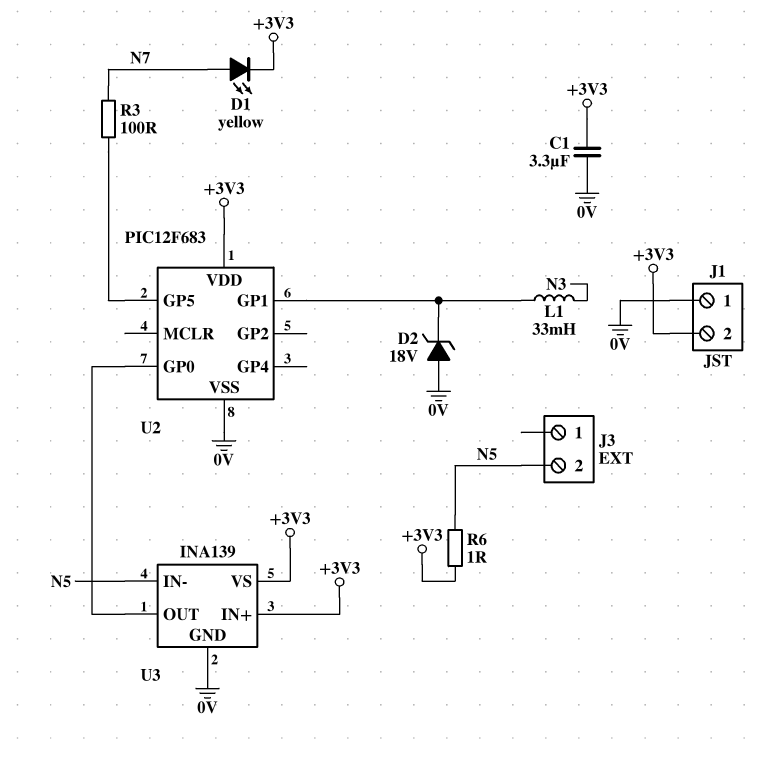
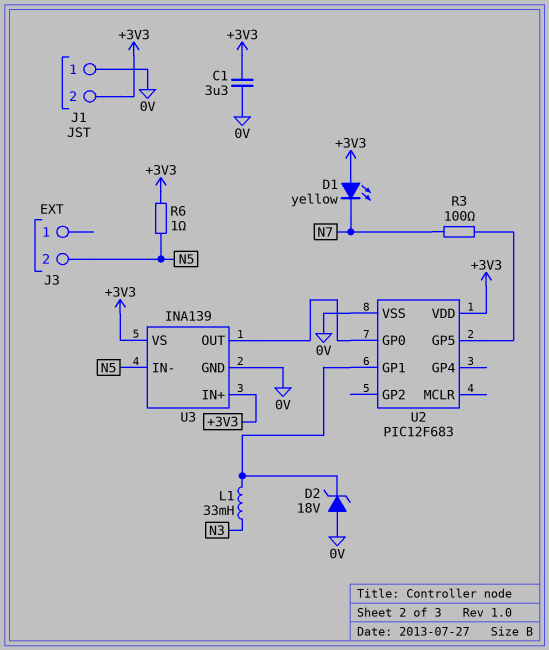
D1: LED yellow (A N7, K +3V3) -> LED yellow (A +3V3, K N7)

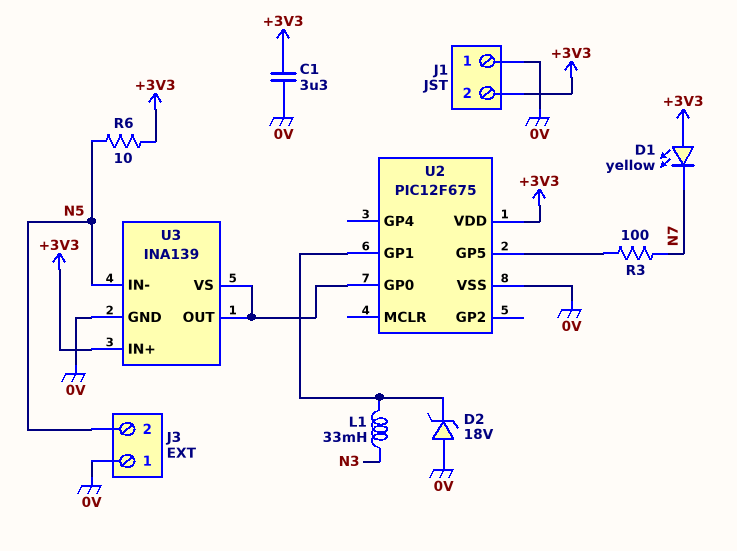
J3 pin 1: none -> 0V
R6: 1 (+3V3, N5) -> 10 (+3V3, N5)
U2: PIC12F683 -> PIC12F675
U3 pin VS: +3V3 -> U2/GP0

